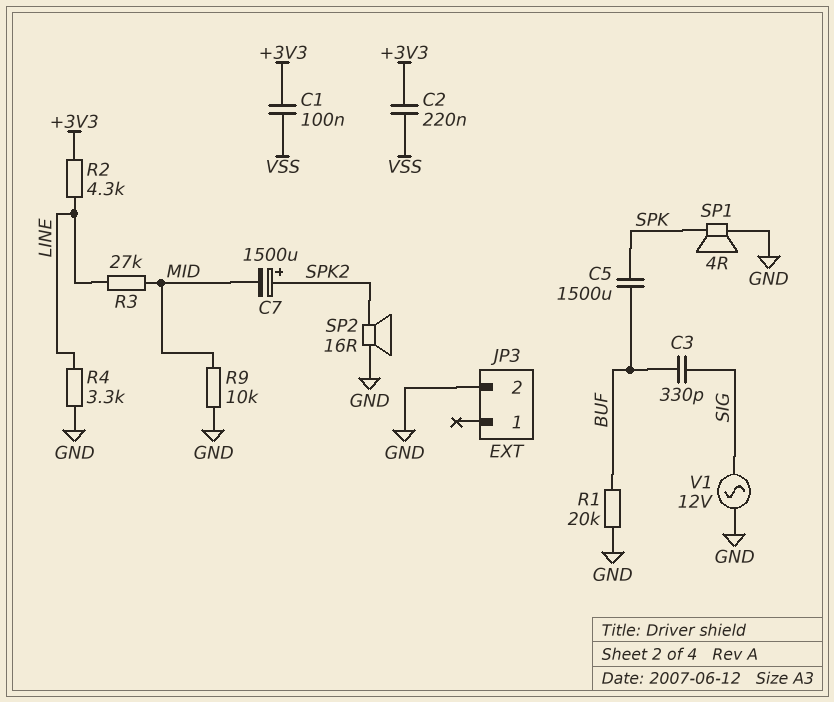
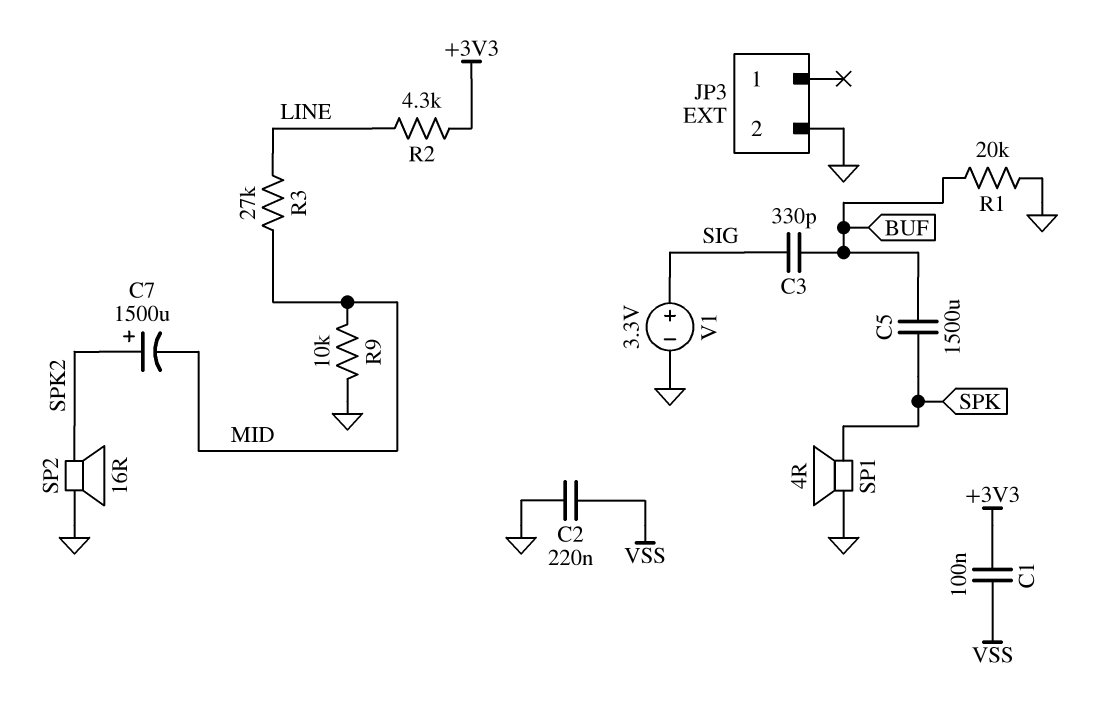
C2: 220nF (+3V3, VSS) -> 220nF (GND, VSS)
R4: 3.3k (GND, LINE) -> none
V1: AC 12V (GND, SIG) -> 3.3V (plus SIG, minus GND)

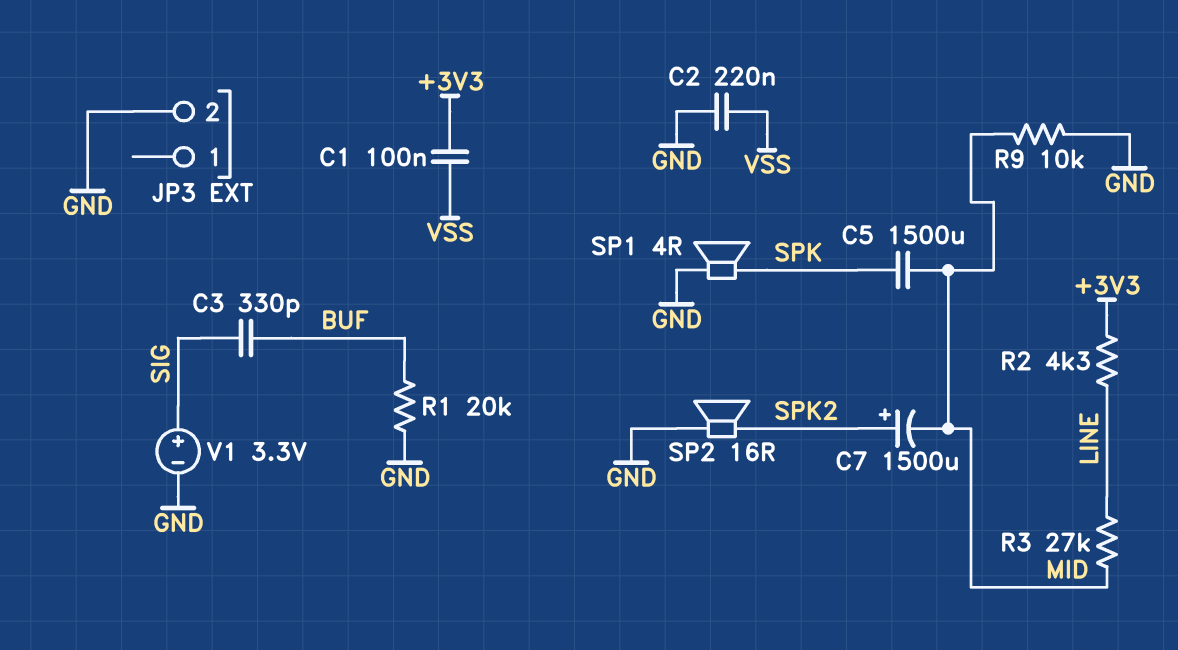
C5: 1500uF (BUF, SPK) -> 1500uF (MID, SPK)

